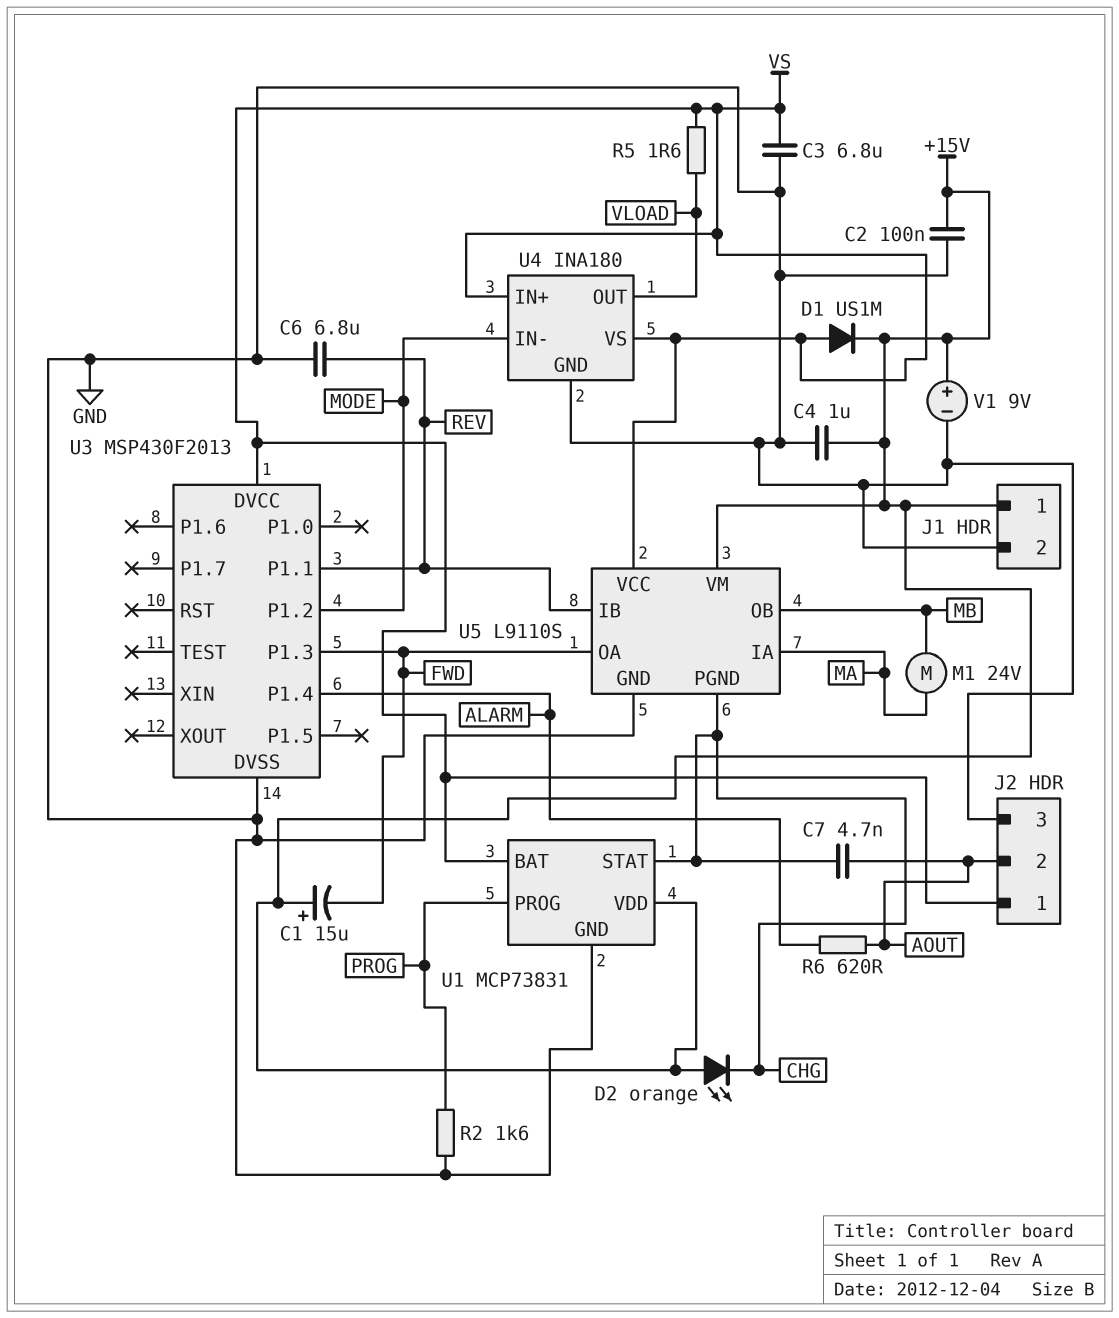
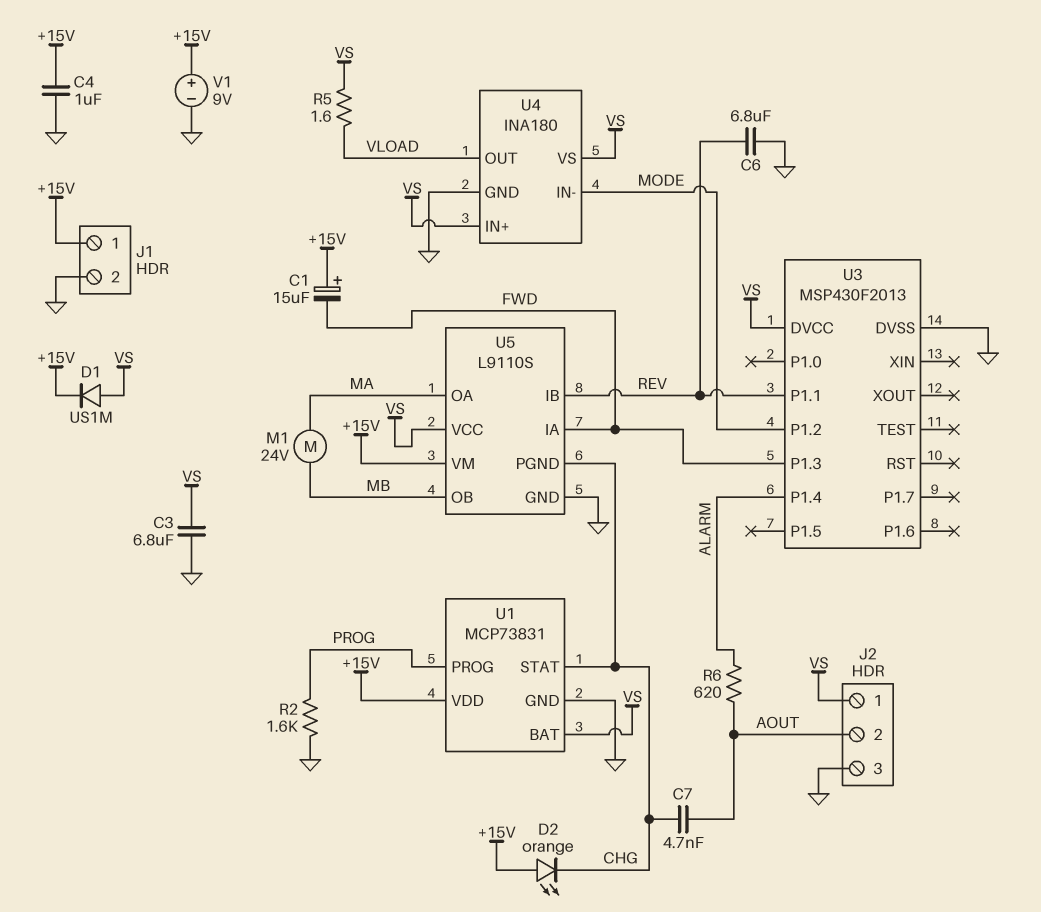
C2: 100nF (+15V, GND) -> none
U5 pin IA: MA -> FWD
U5 pin OA: FWD -> MA

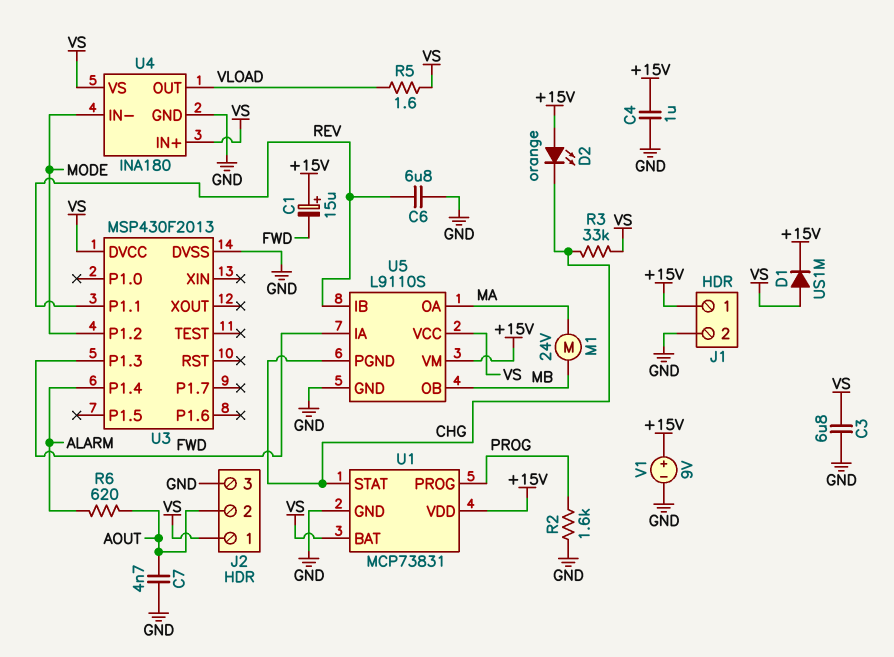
C7: 4.7nF (AOUT, CHG) -> 4.7nF (AOUT, GND)
R3: none -> 33k (CHG, VS)

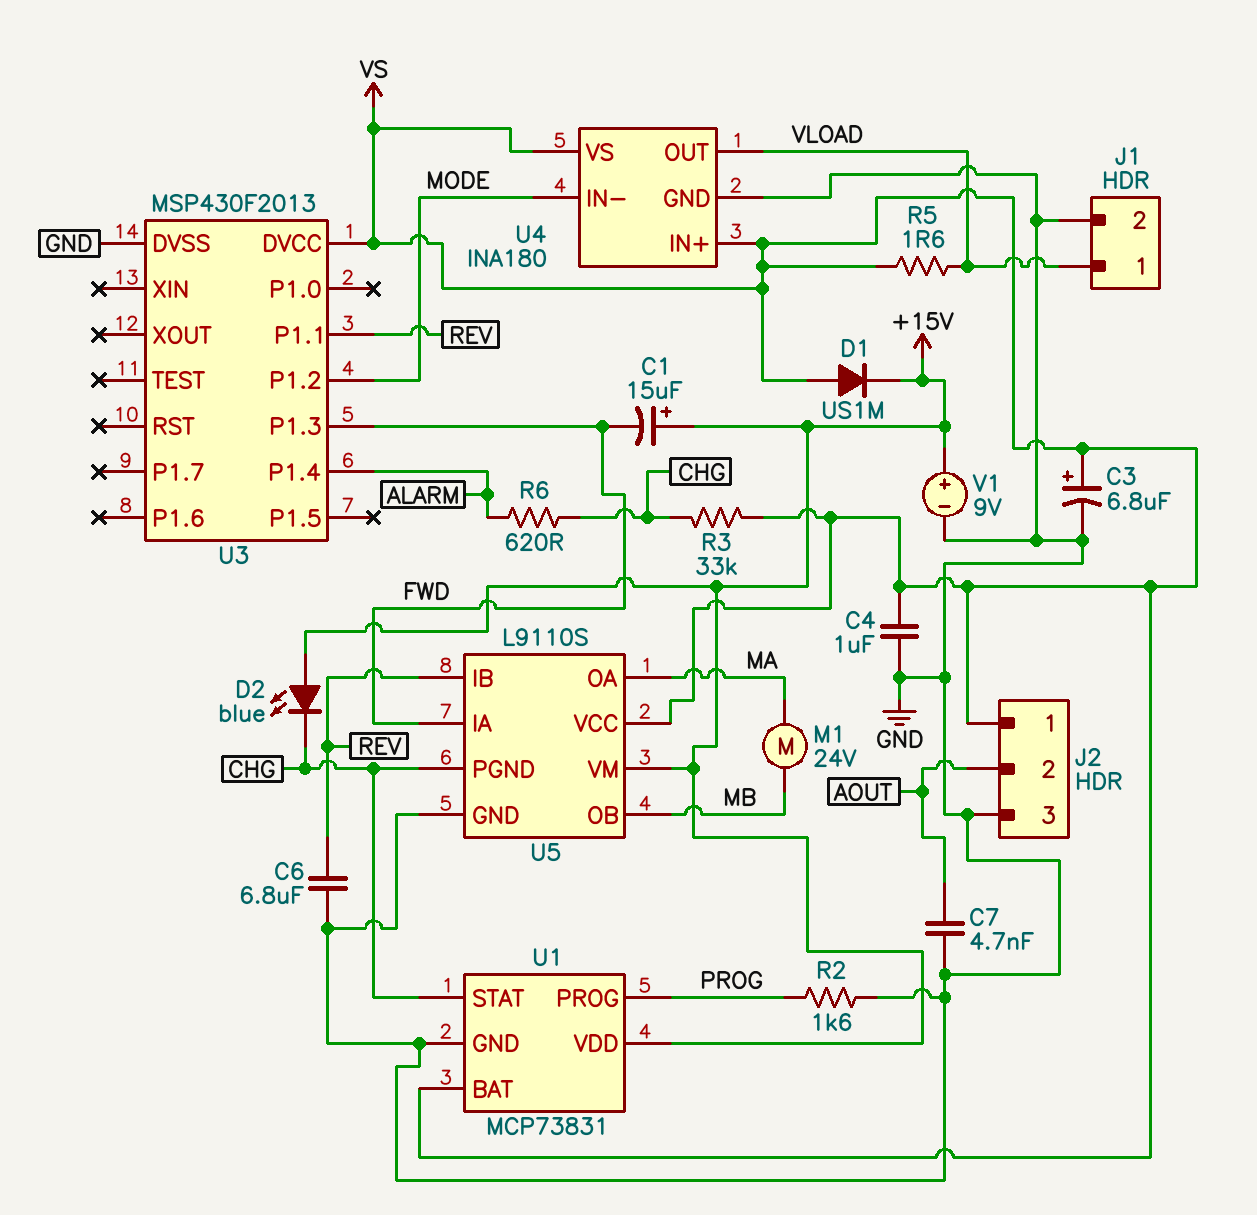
C3: 6.8uF (GND, VS) -> 6.8uF (plus VS, minus GND)
C4: 1uF (+15V, GND) -> 1uF (GND, VS)
D2: LED orange (A +15V, K CHG) -> LED blue (A +15V, K CHG)
J1 pin 1: +15V -> VLOAD
R6: 620 (ALARM, AOUT) -> 620 (ALARM, CHG)

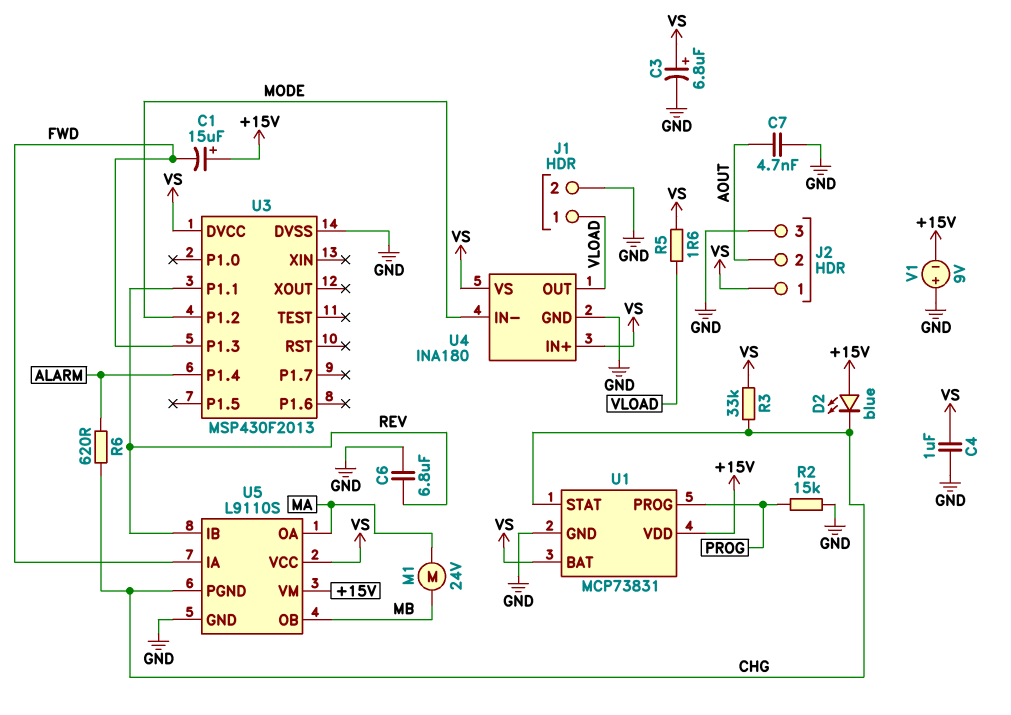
D1: diode US1M (A VS, K +15V) -> none
R2: 1.6k (GND, PROG) -> 15k (GND, PROG)
V1: 9V (plus +15V, minus GND) -> 9V (plus GND, minus +15V)

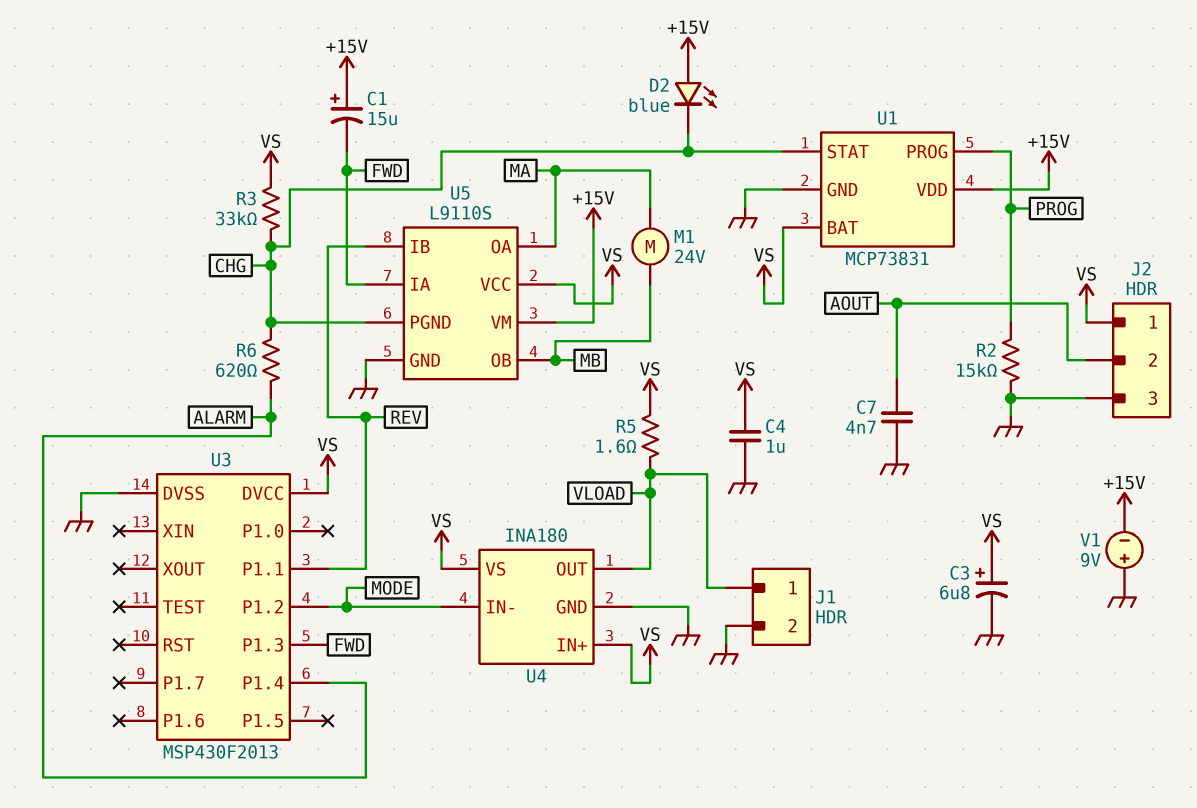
C6: 6.8uF (GND, REV) -> none

